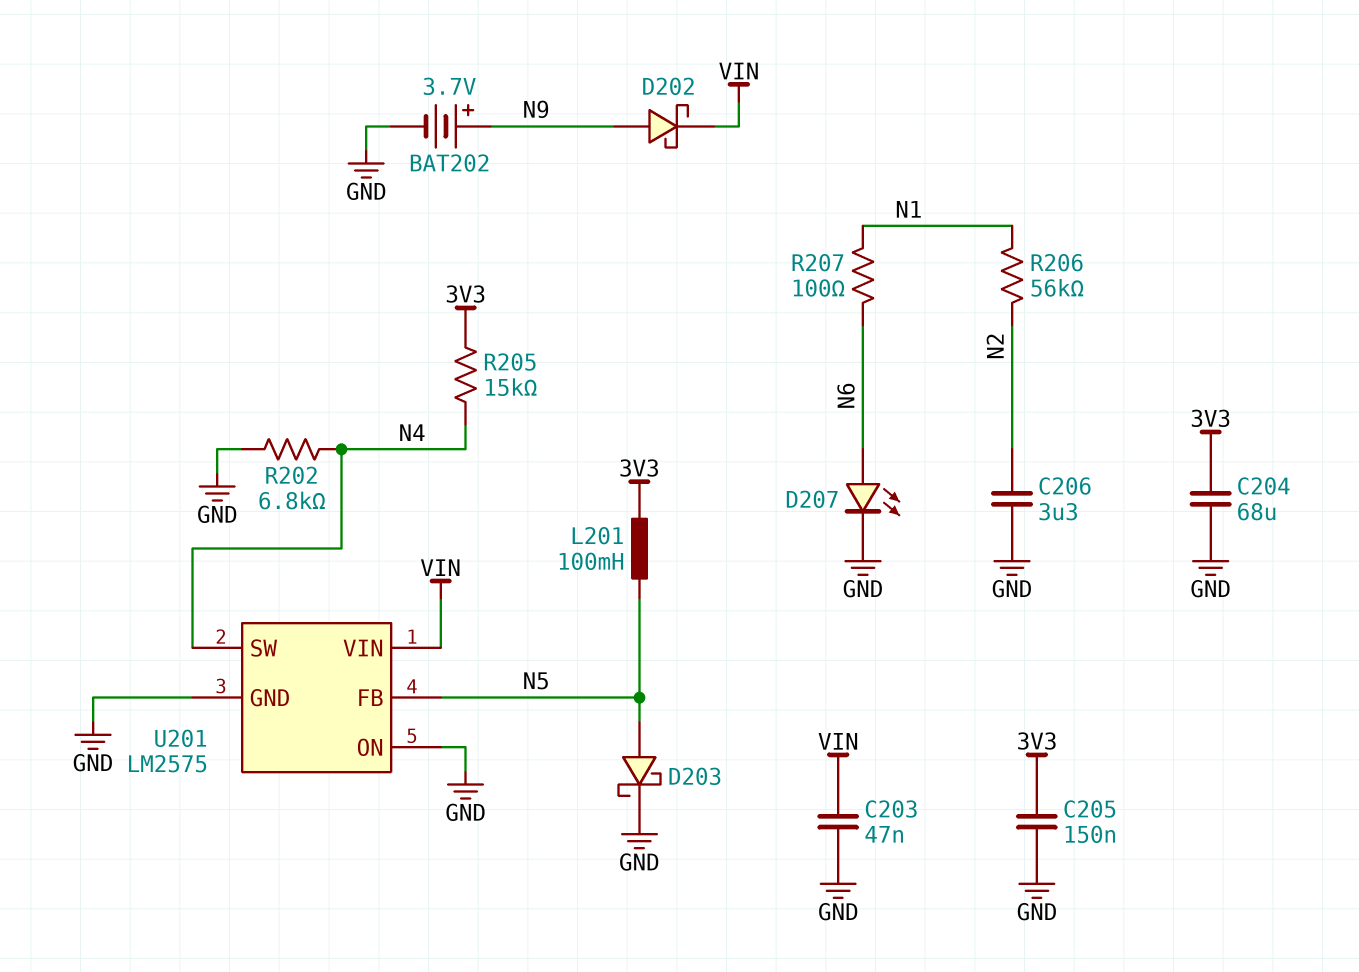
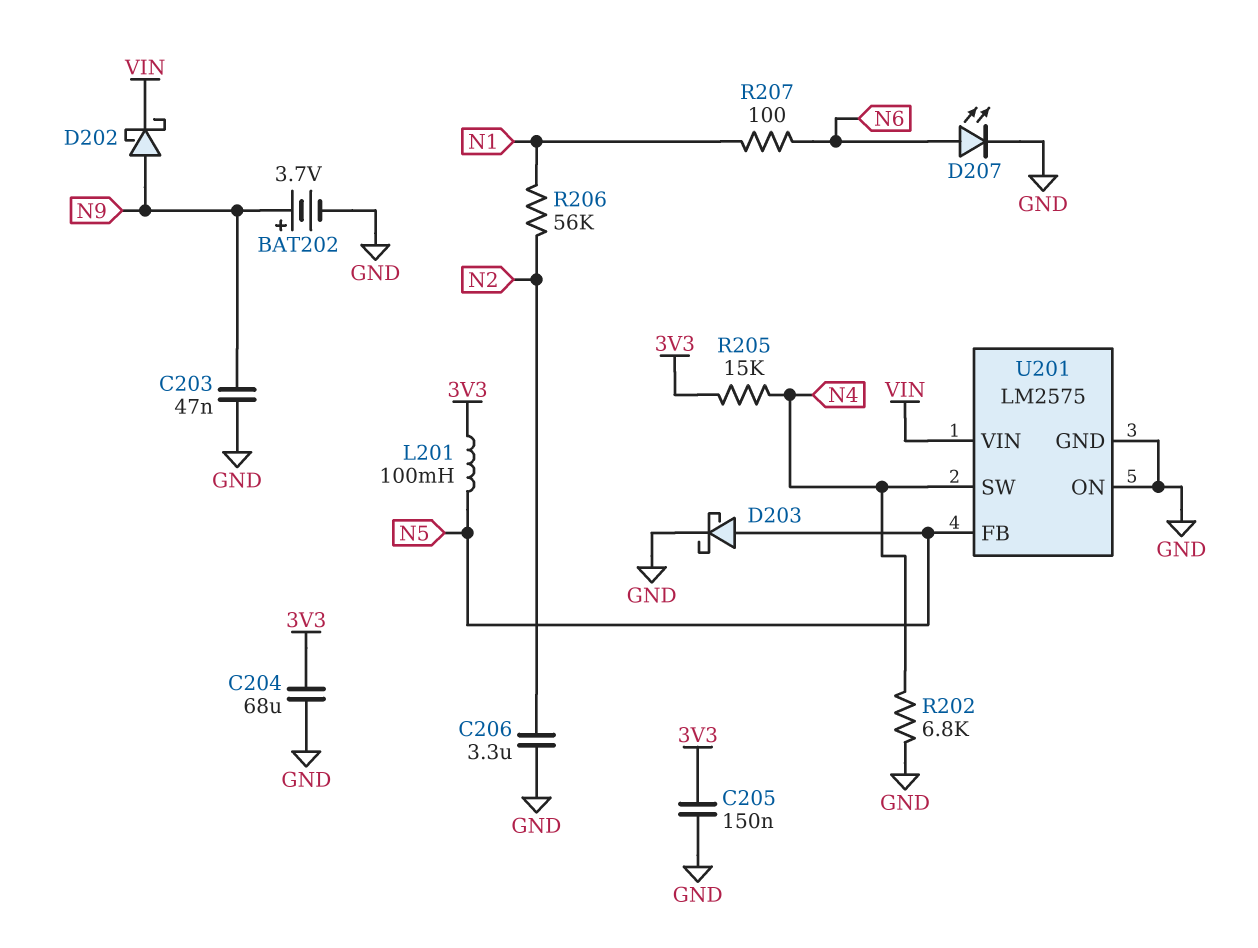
C203: 47nF (GND, VIN) -> 47nF (GND, N9)

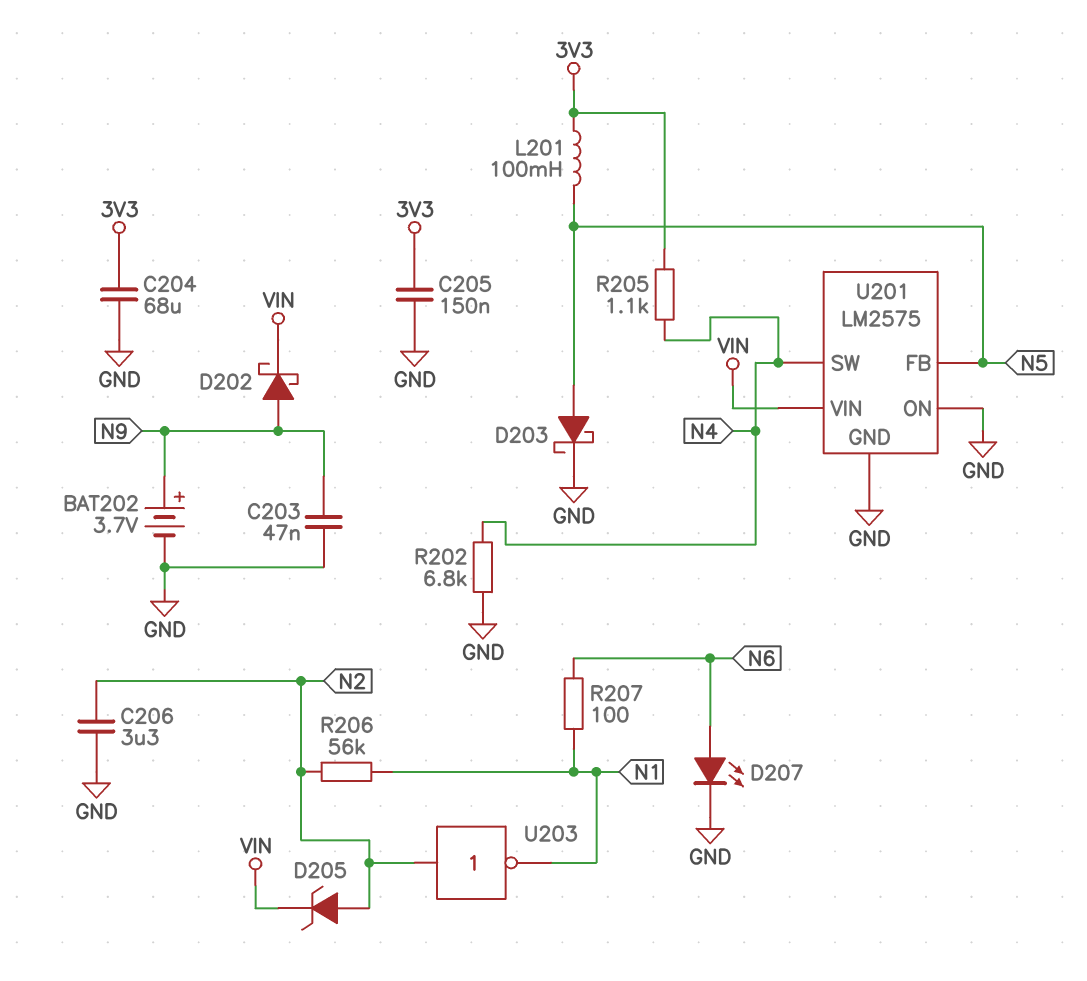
D205: none -> zener (A N2, K VIN)
R205: 15k (3V3, N4) -> 1.1k (3V3, N4)
U203: none -> NOT (in N2, out N1)

